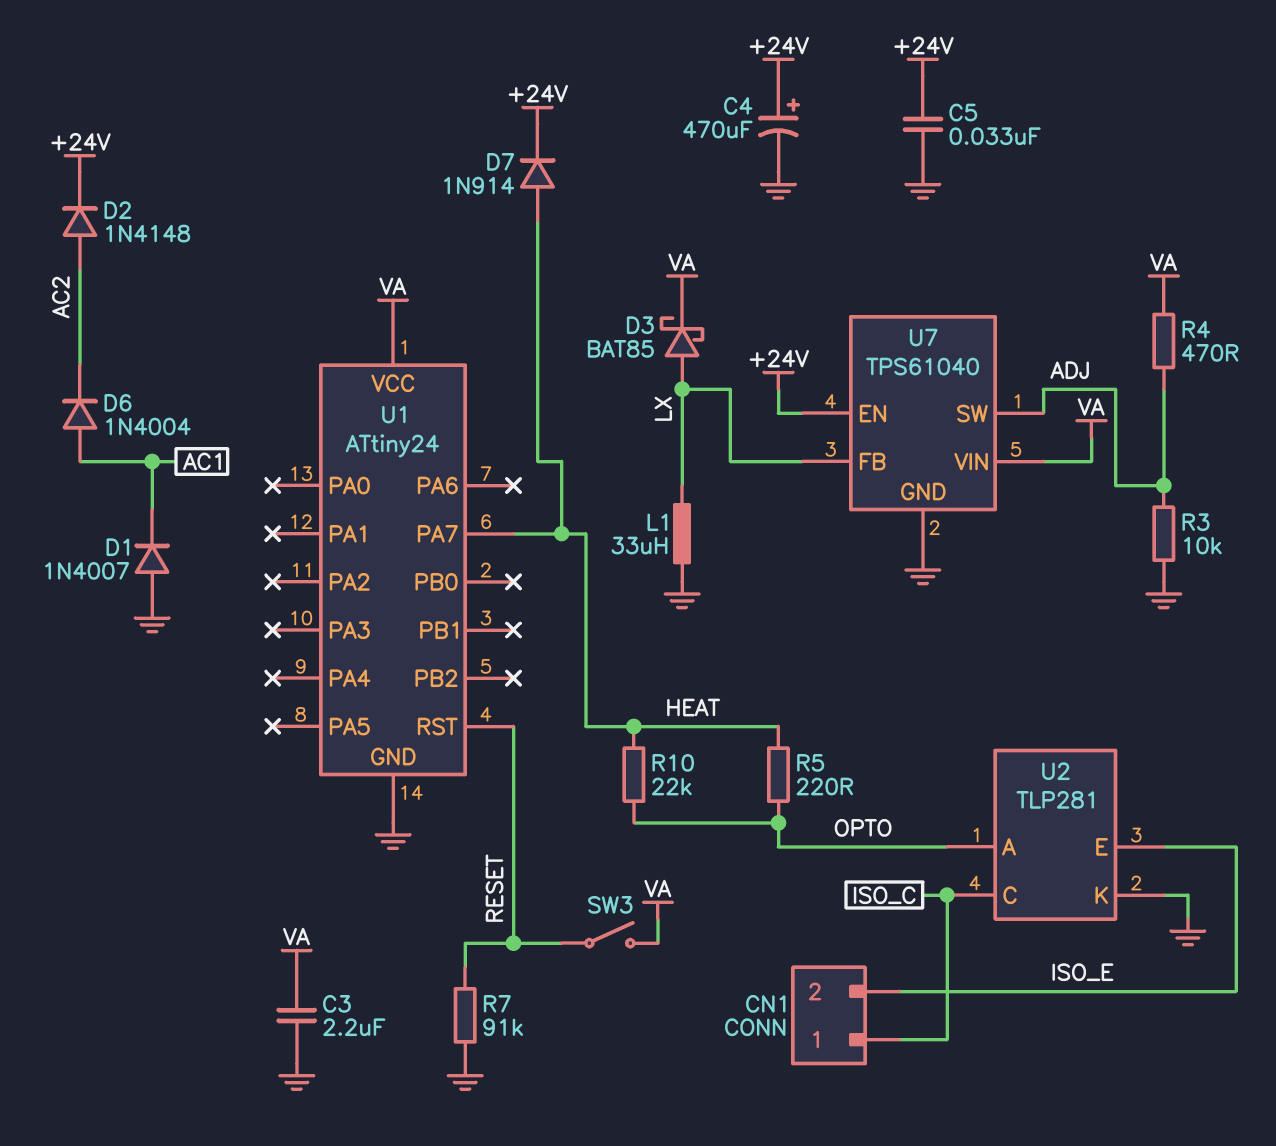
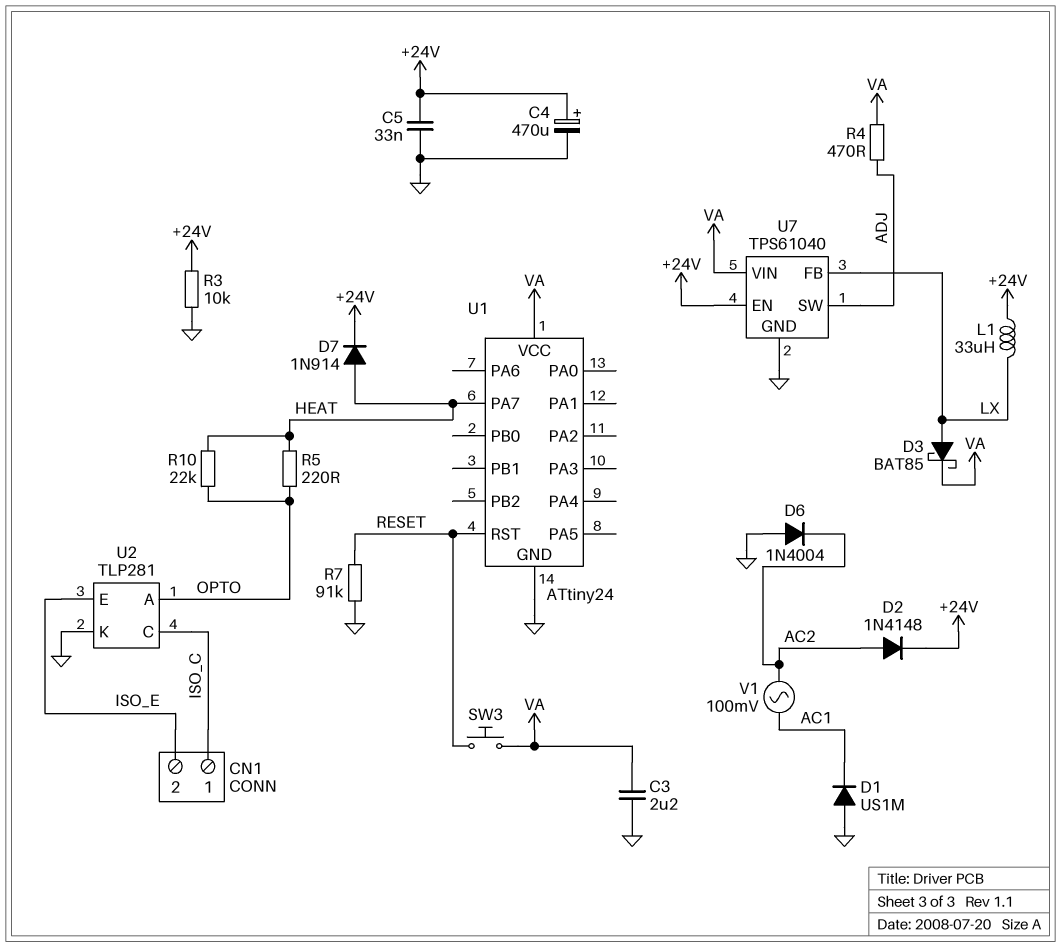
D1: diode 1N4007 (A GND, K AC1) -> diode US1M (A GND, K AC1)
D6: diode 1N4004 (A AC1, K AC2) -> diode 1N4004 (A GND, K AC2)
L1: 33uH (GND, LX) -> 33uH (+24V, LX)
R3: 10k (ADJ, GND) -> 10k (+24V, GND)
SW3: switch (RESET, VA) -> button (RESET, VA)
V1: none -> AC 100mV (AC1, AC2)

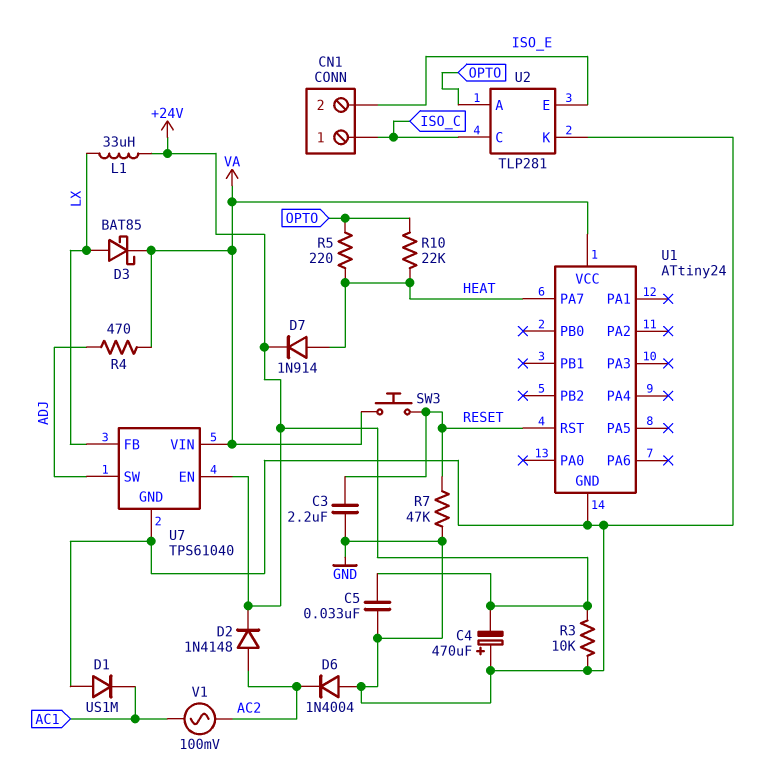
C3: 2.2uF (GND, VA) -> 2.2uF (GND, RESET)
C4: 470uF (plus +24V, minus GND) -> 470uF (plus GND, minus +24V)
R7: 91k (GND, RESET) -> 47k (GND, RESET)

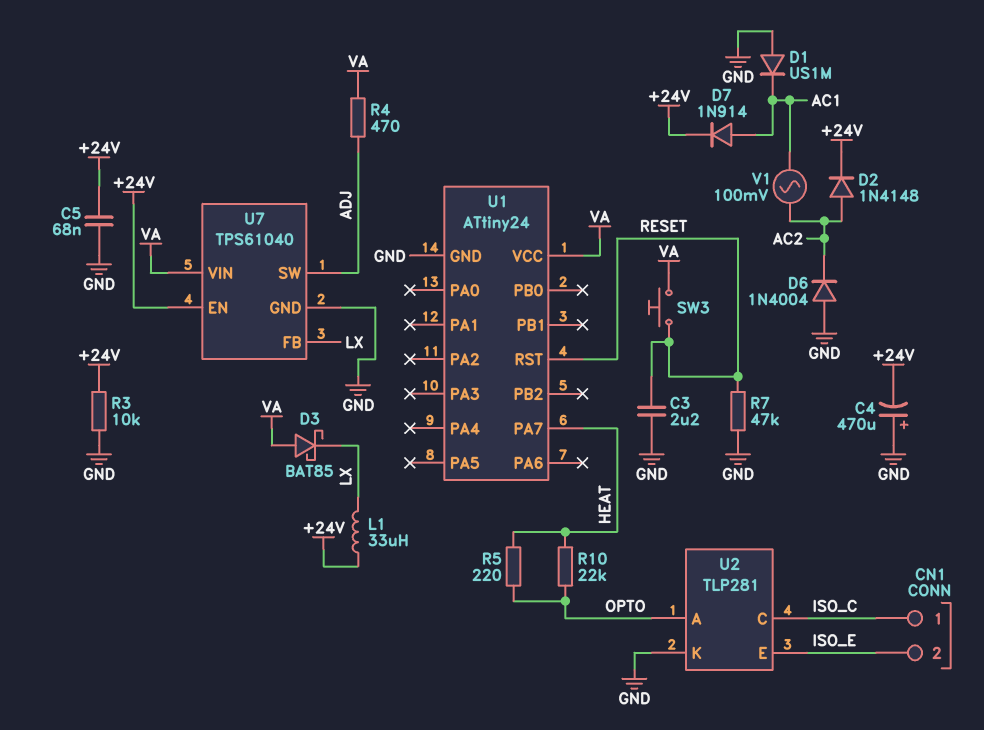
C5: 33nF (+24V, GND) -> 68nF (+24V, GND)
D3: schottky BAT85 (A LX, K VA) -> schottky BAT85 (A VA, K LX)
D7: diode 1N914 (A HEAT, K +24V) -> diode 1N914 (A AC1, K +24V)

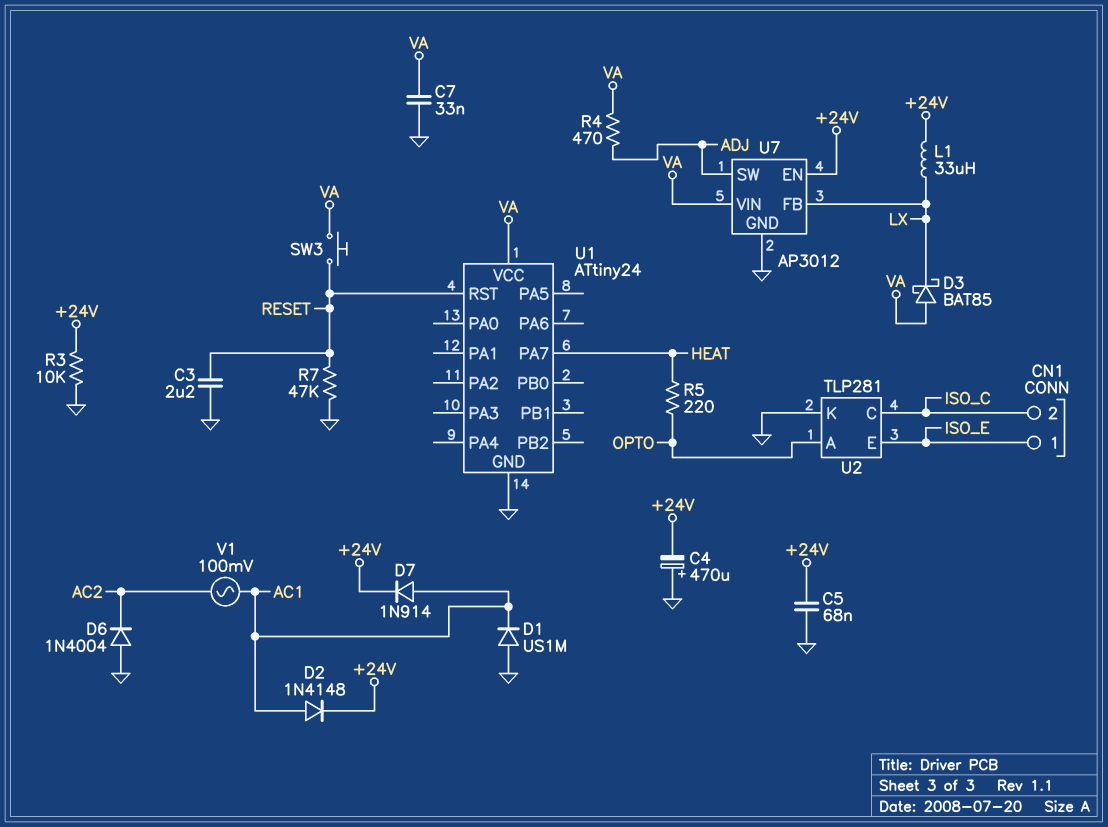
C7: none -> 33nF (GND, VA)
CN1 pin 1: ISO_C -> ISO_E
CN1 pin 2: ISO_E -> ISO_C
D2: diode 1N4148 (A AC2, K +24V) -> diode 1N4148 (A AC1, K +24V)
R10: 22k (HEAT, OPTO) -> none
U7: TPS61040 -> AP3012

